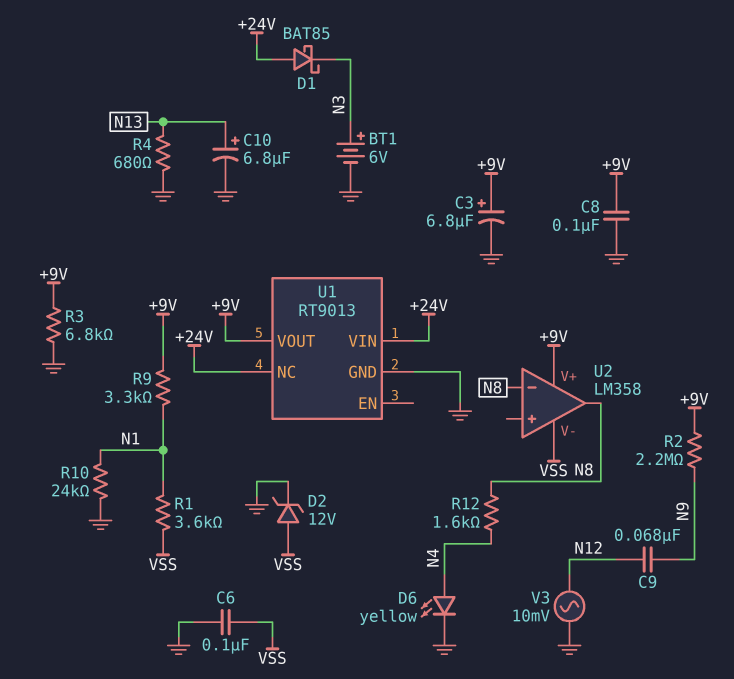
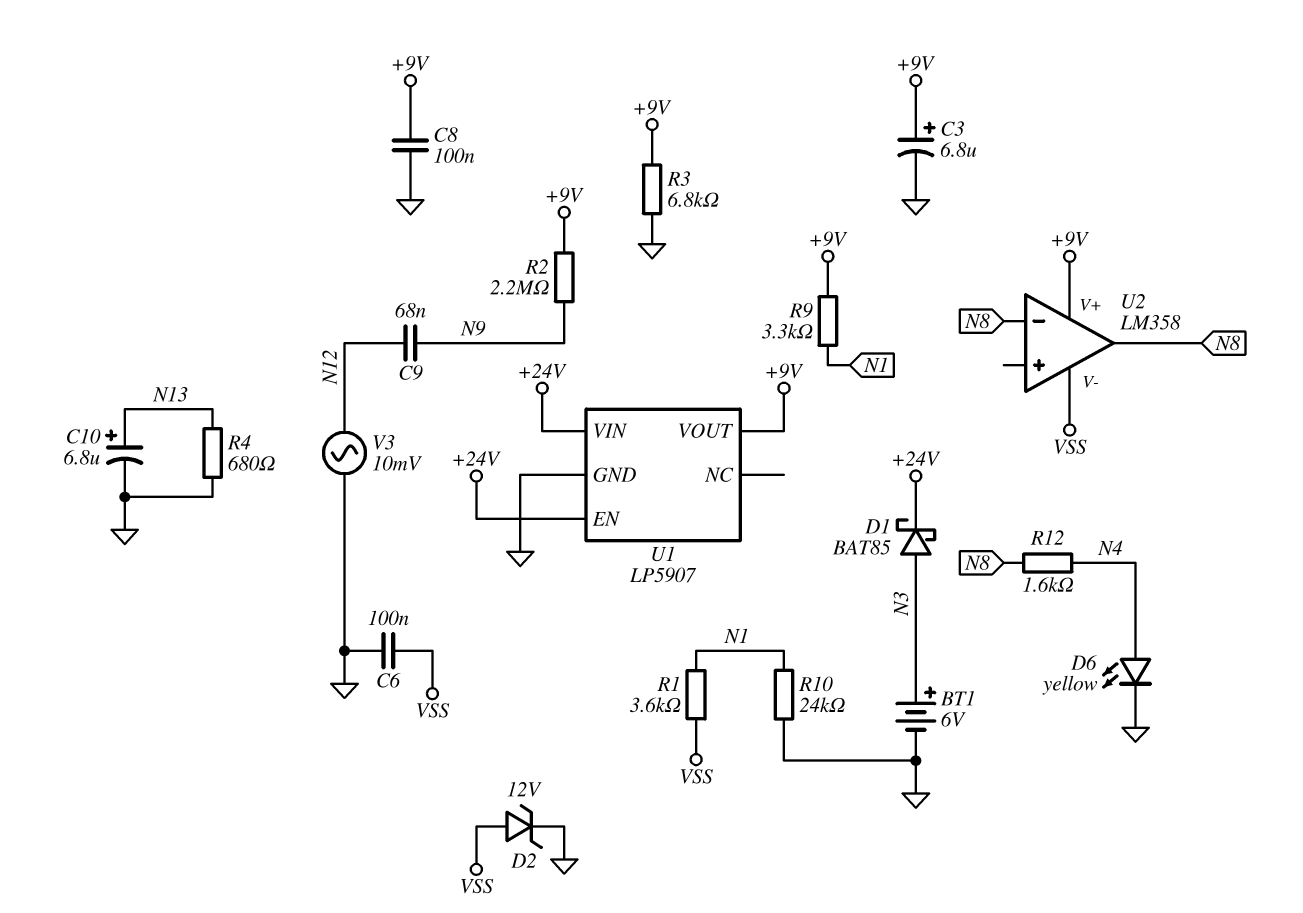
D1: schottky BAT85 (A +24V, K N3) -> schottky BAT85 (A N3, K +24V)
U1: RT9013 -> LP5907
U1 pin EN: none -> +24V
U1 pin NC: +24V -> none

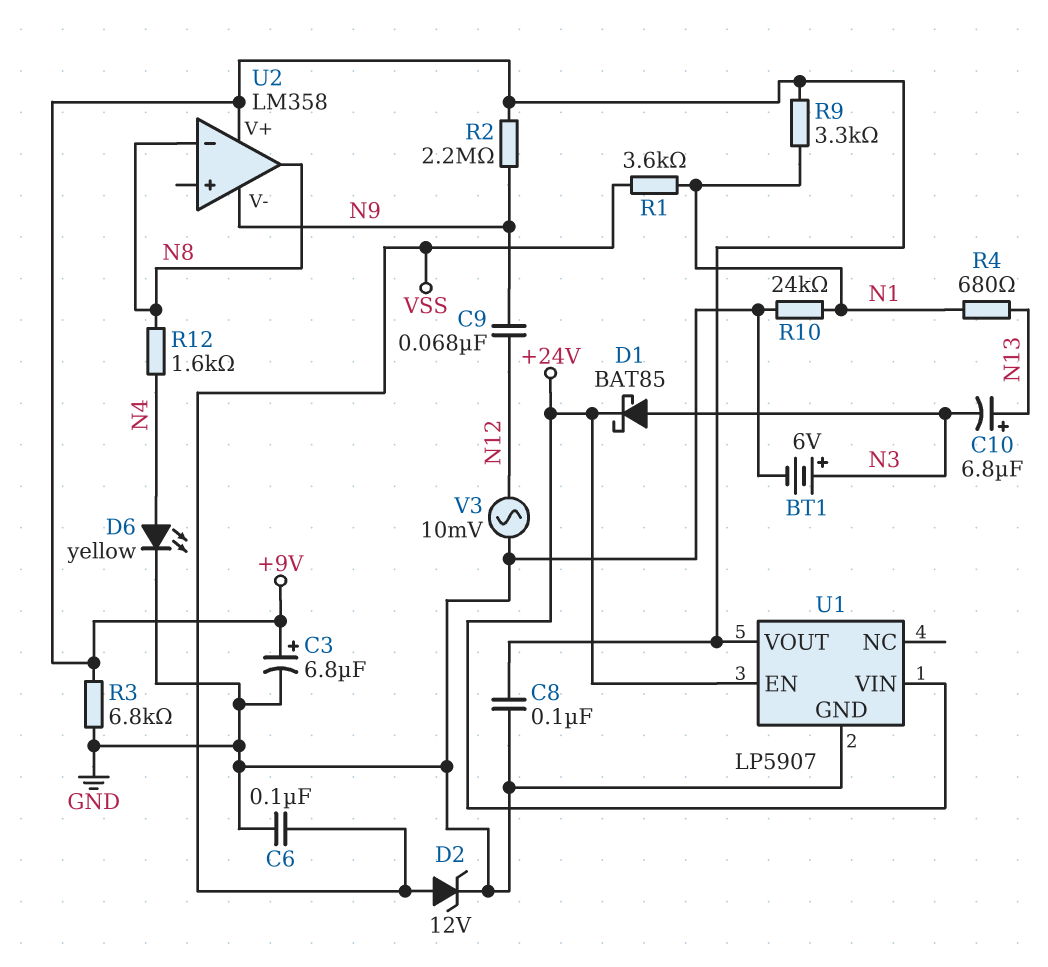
C10: 6.8uF (plus N13, minus GND) -> 6.8uF (plus N13, minus N3)
R4: 680 (GND, N13) -> 680 (N1, N13)
U2 pin V-: VSS -> N9

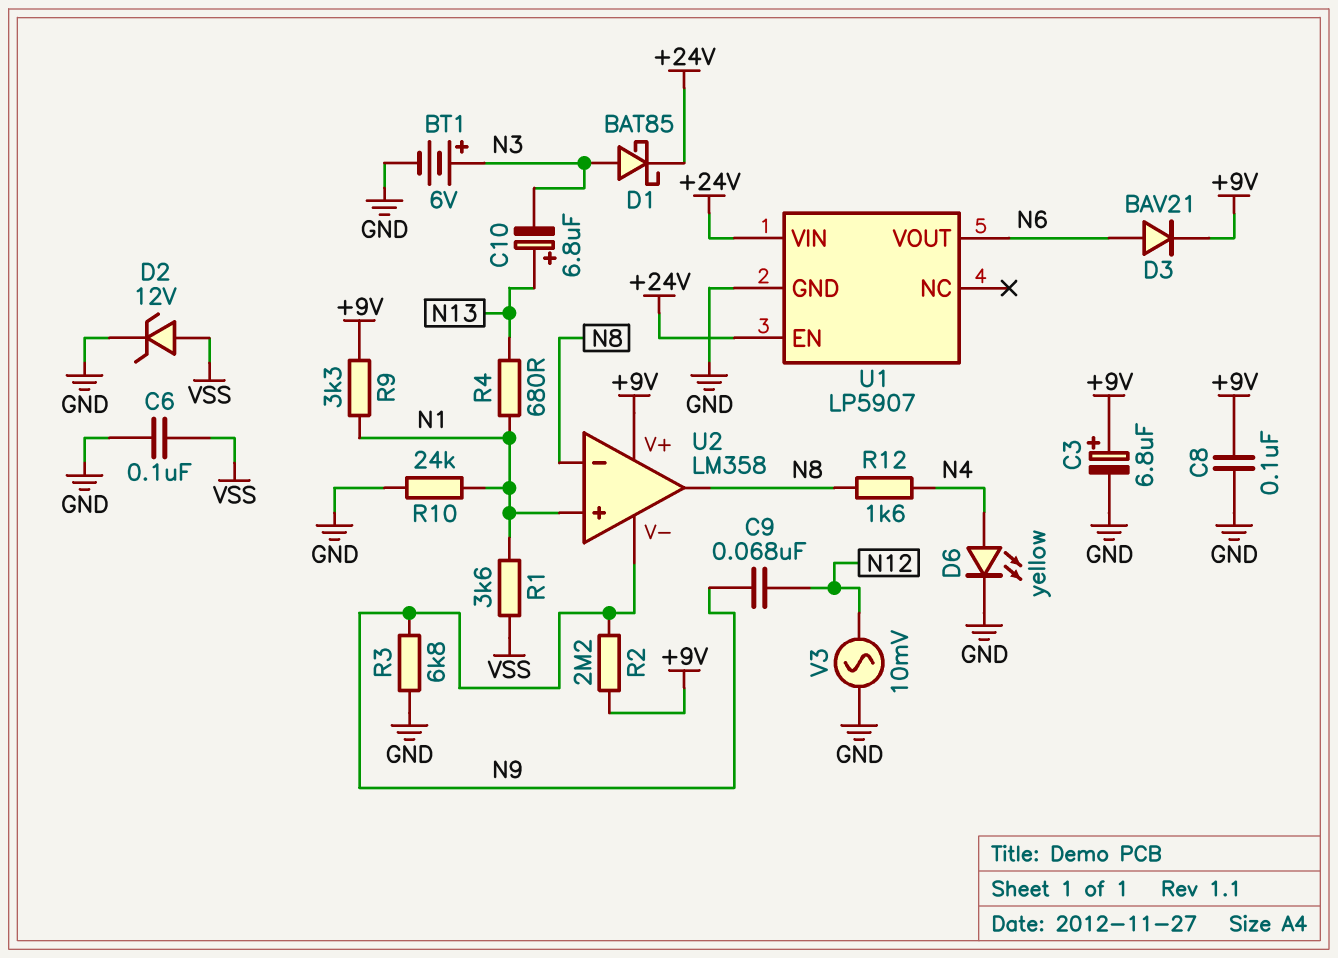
D3: none -> diode BAV21 (A N6, K +9V)
R3: 6.8k (+9V, GND) -> 6.8k (GND, N9)
U1 pin VOUT: +9V -> N6
U2 pin in+: none -> N1

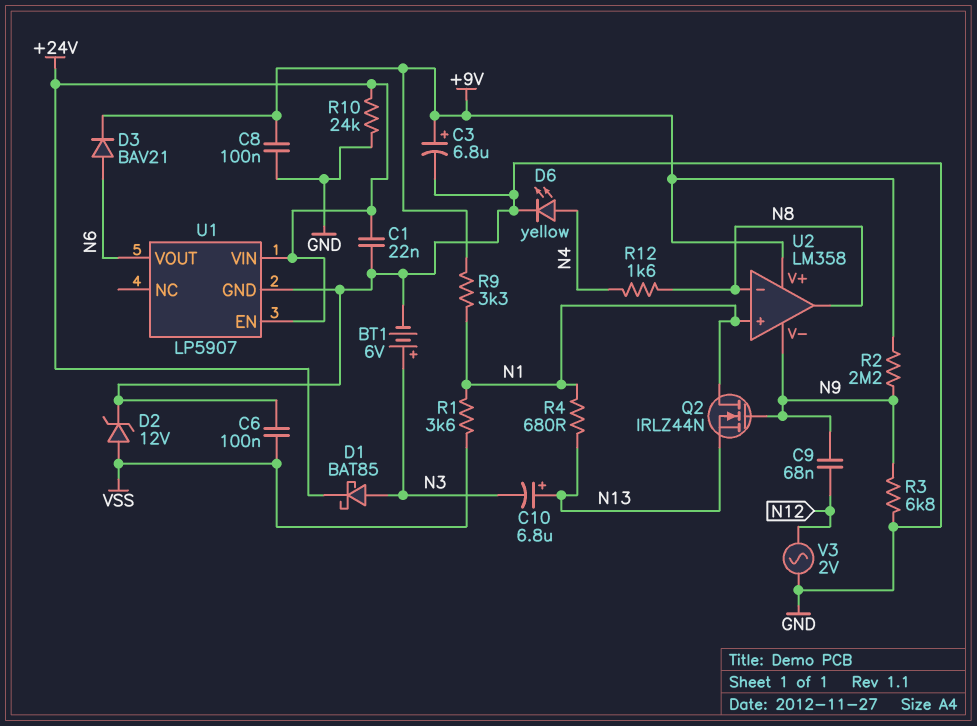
C1: none -> 22nF (+24V, GND)
Q2: none -> NMOS IRLZ44N (G N9, D N1, S N13)
R10: 24k (GND, N1) -> 24k (+24V, GND)
V3: AC 10mV (GND, N12) -> AC 2V (GND, N12)

